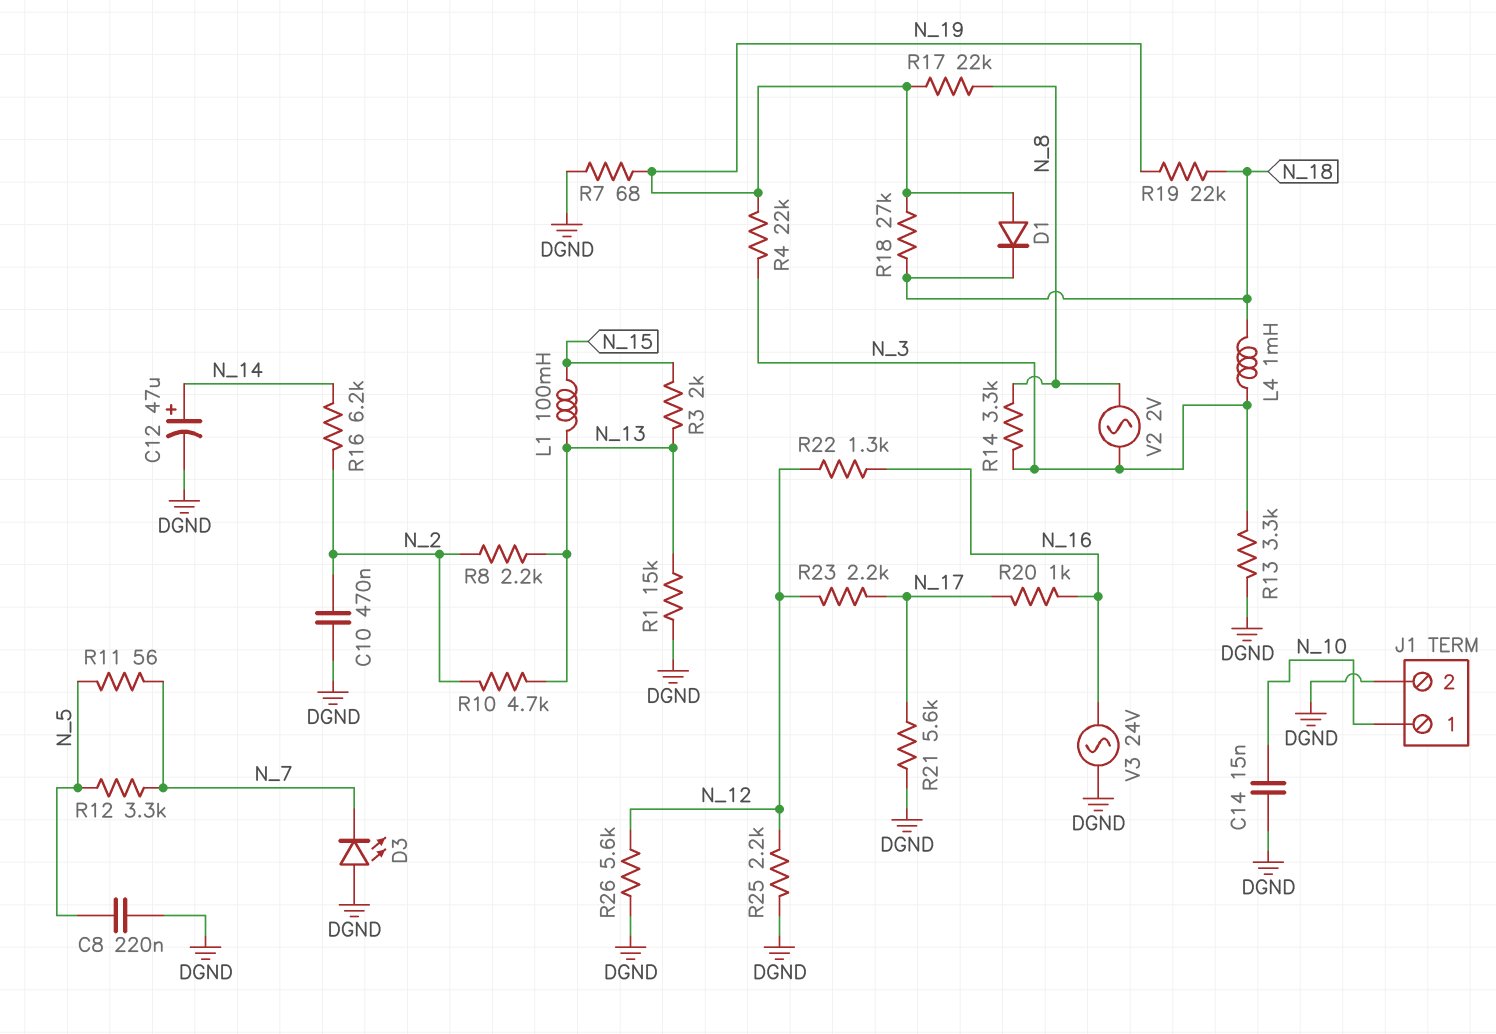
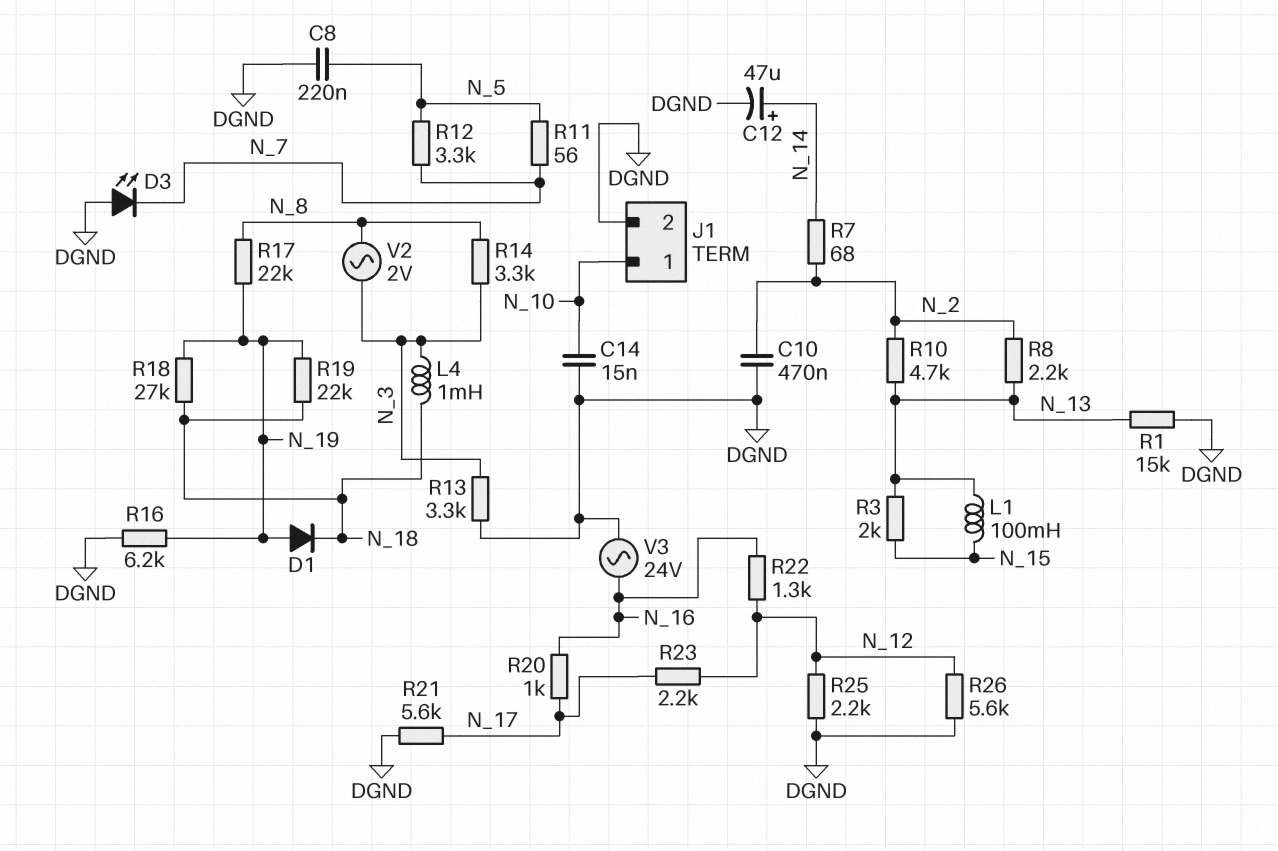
R4: 22k (N_3, N_19) -> none
R7: 68 (DGND, N_19) -> 68 (N_2, N_14)
R16: 6.2k (N_2, N_14) -> 6.2k (DGND, N_19)

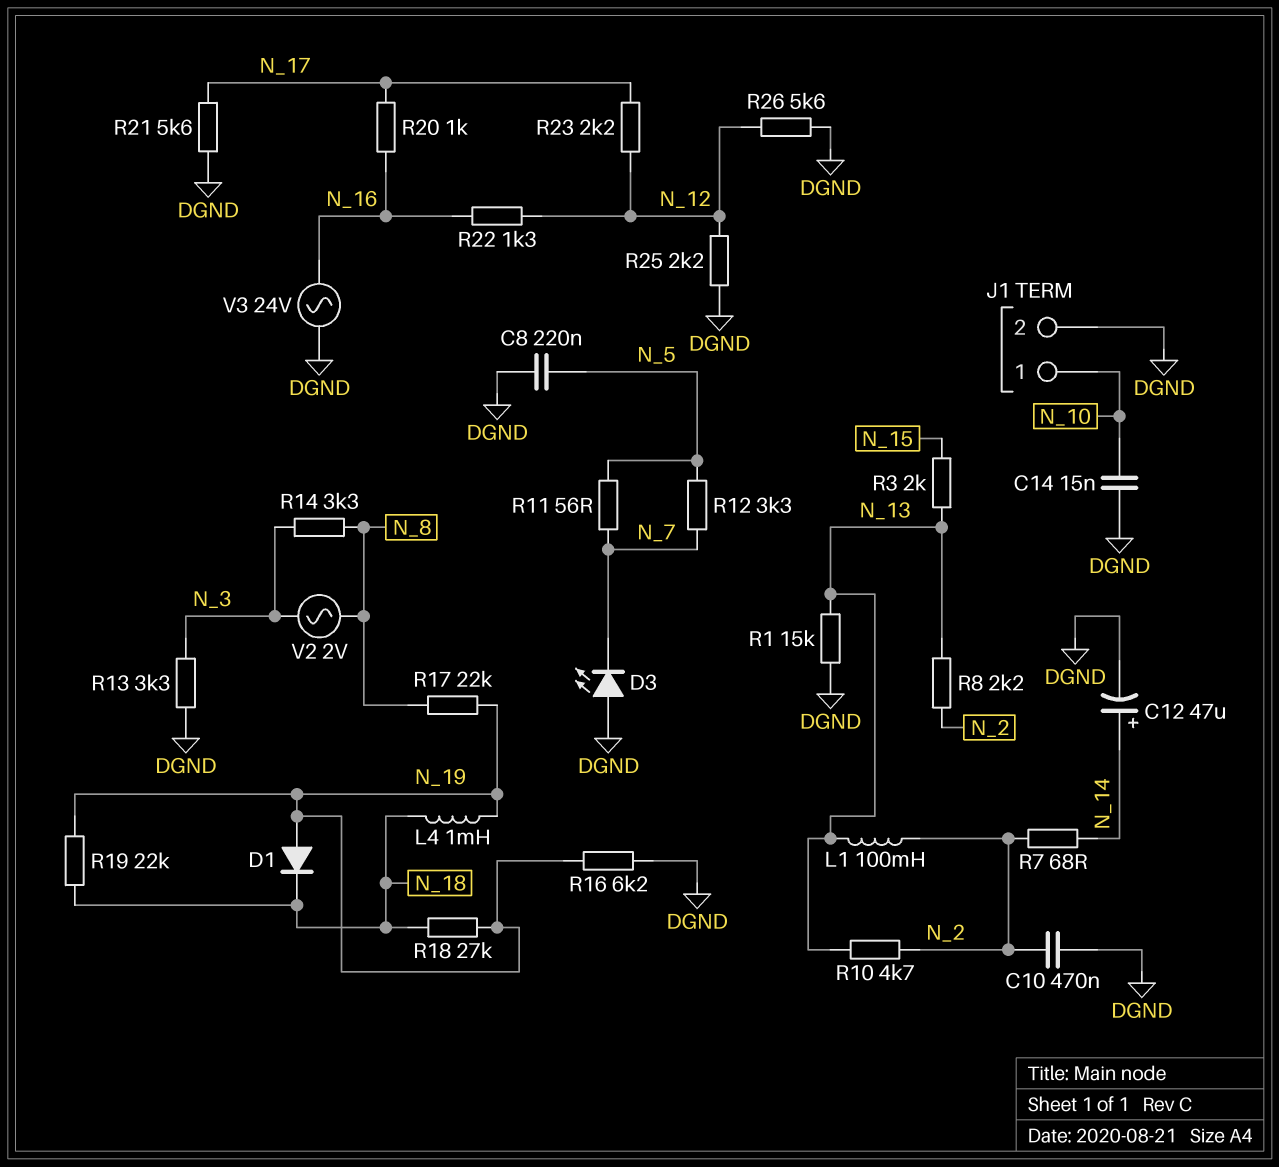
L1: 100mH (N_13, N_15) -> 100mH (N_2, N_13)
L4: 1mH (N_3, N_18) -> 1mH (N_18, N_19)

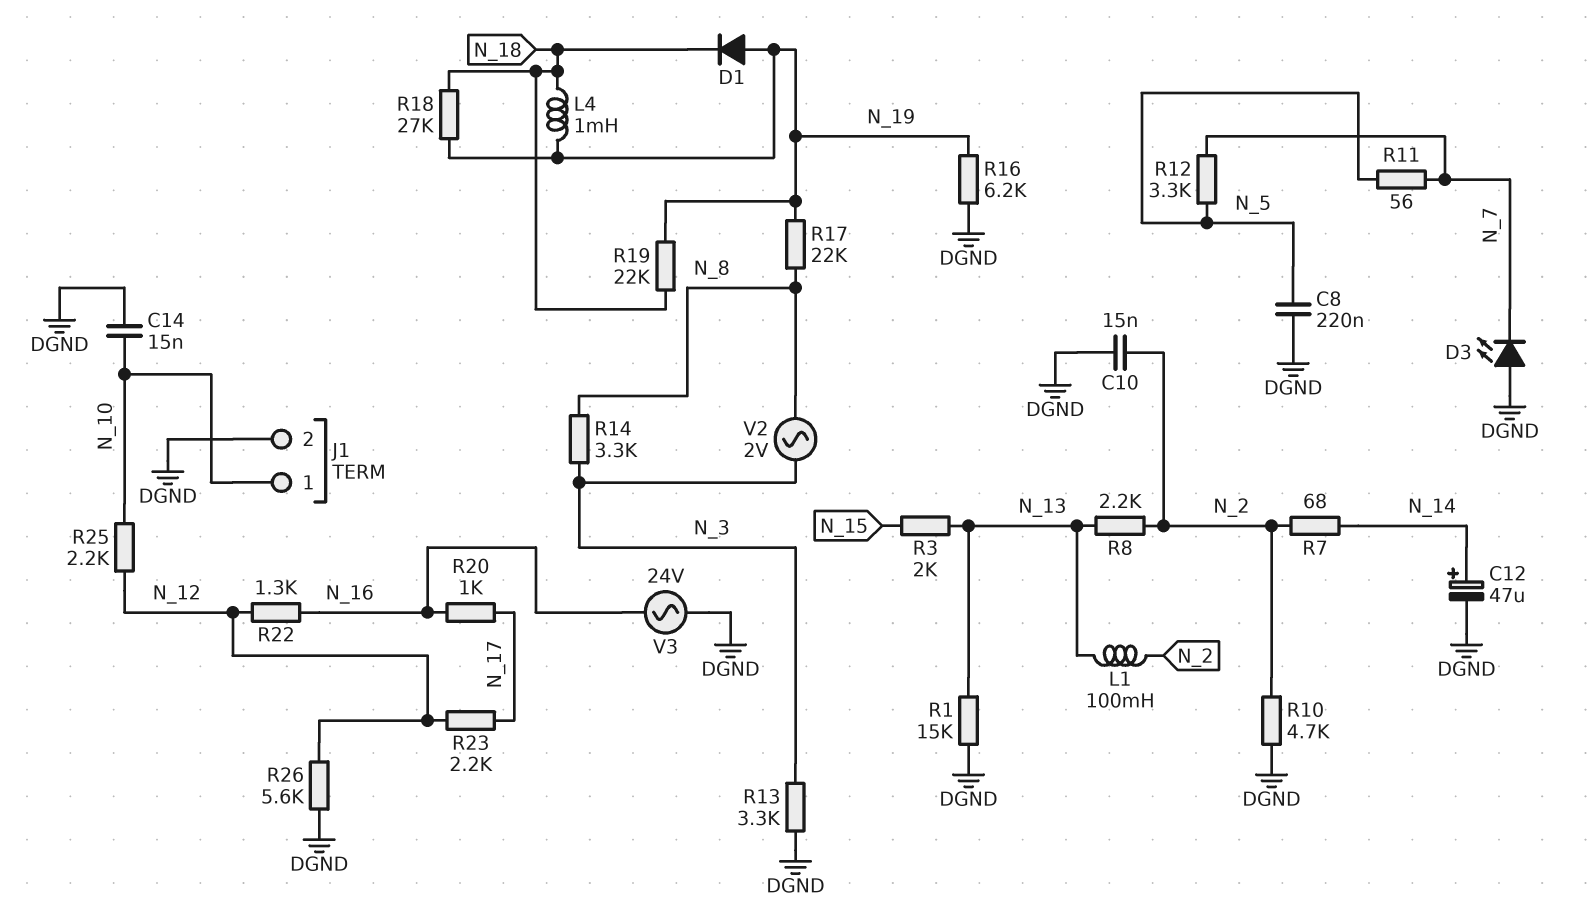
C10: 470nF (DGND, N_2) -> 15nF (DGND, N_2)
R10: 4.7k (N_2, N_13) -> 4.7k (DGND, N_2)
R21: 5.6k (DGND, N_17) -> none
R25: 2.2k (DGND, N_12) -> 2.2k (N_10, N_12)

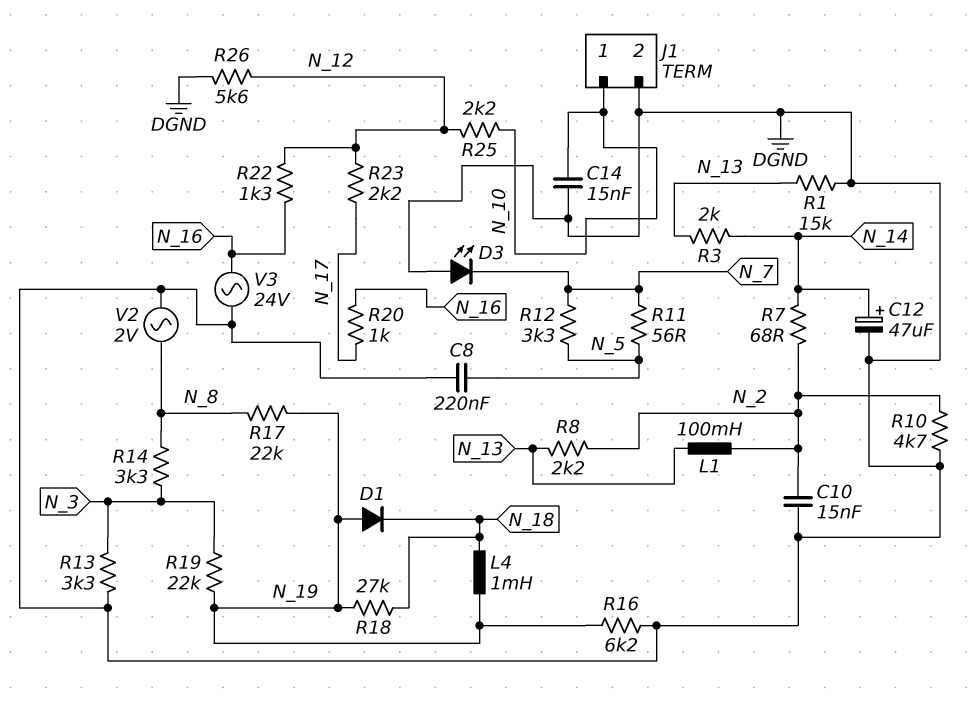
R3: 2k (N_13, N_15) -> 2k (N_13, N_14)
R19: 22k (N_18, N_19) -> 22k (N_3, N_19)
V2: AC 2V (N_3, N_8) -> AC 2V (DGND, N_8)

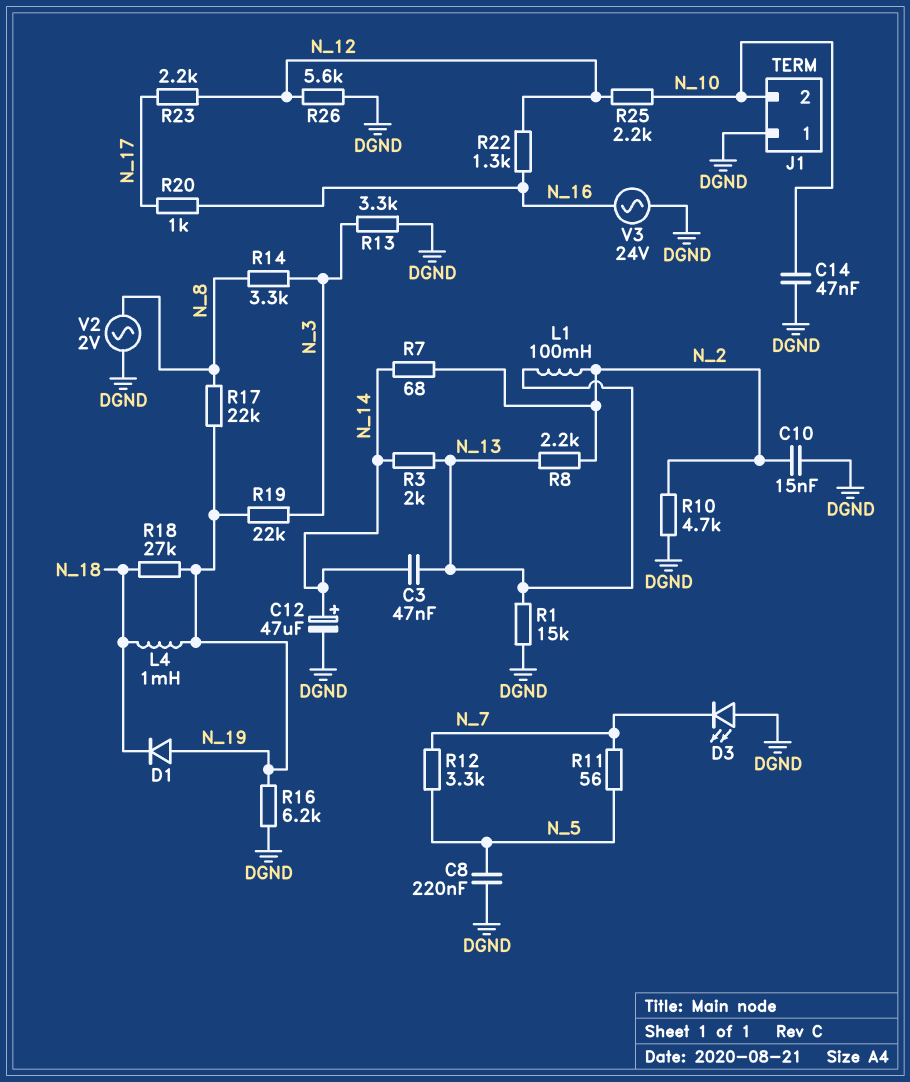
C3: none -> 47nF (N_13, N_14)
C14: 15nF (DGND, N_10) -> 47nF (DGND, N_10)
J1 pin 1: N_10 -> DGND
J1 pin 2: DGND -> N_10

